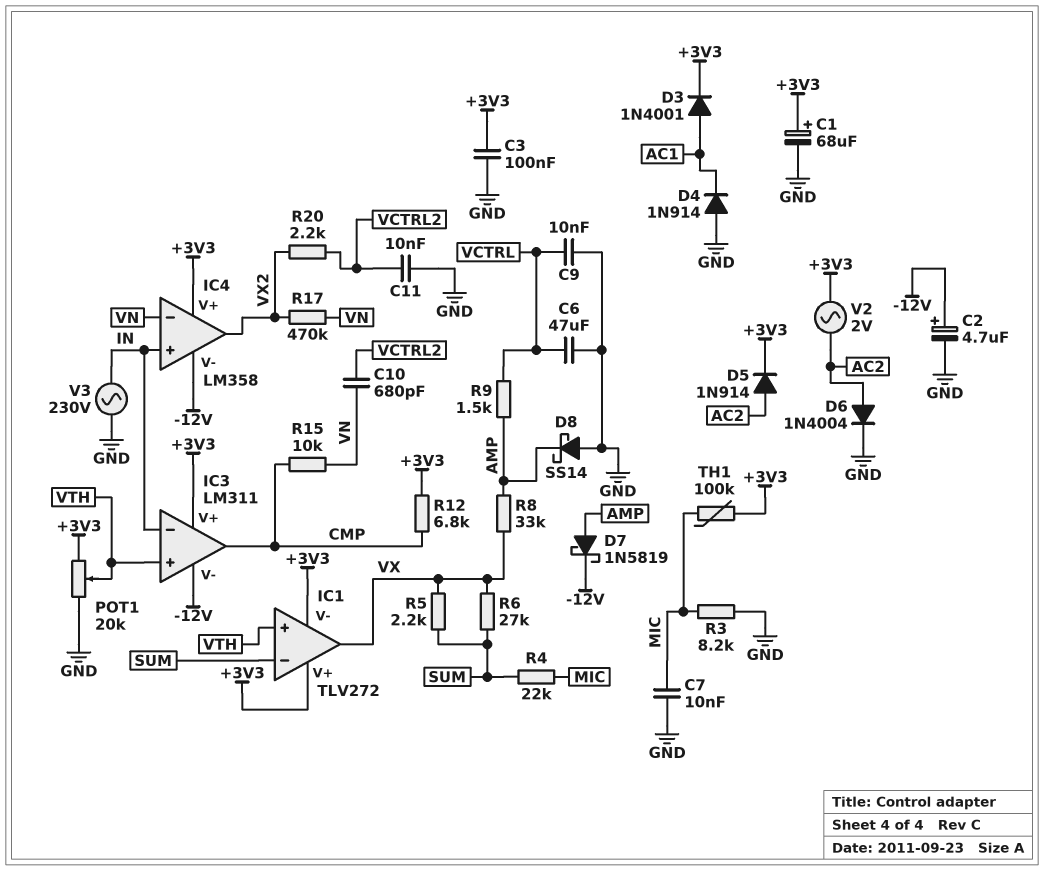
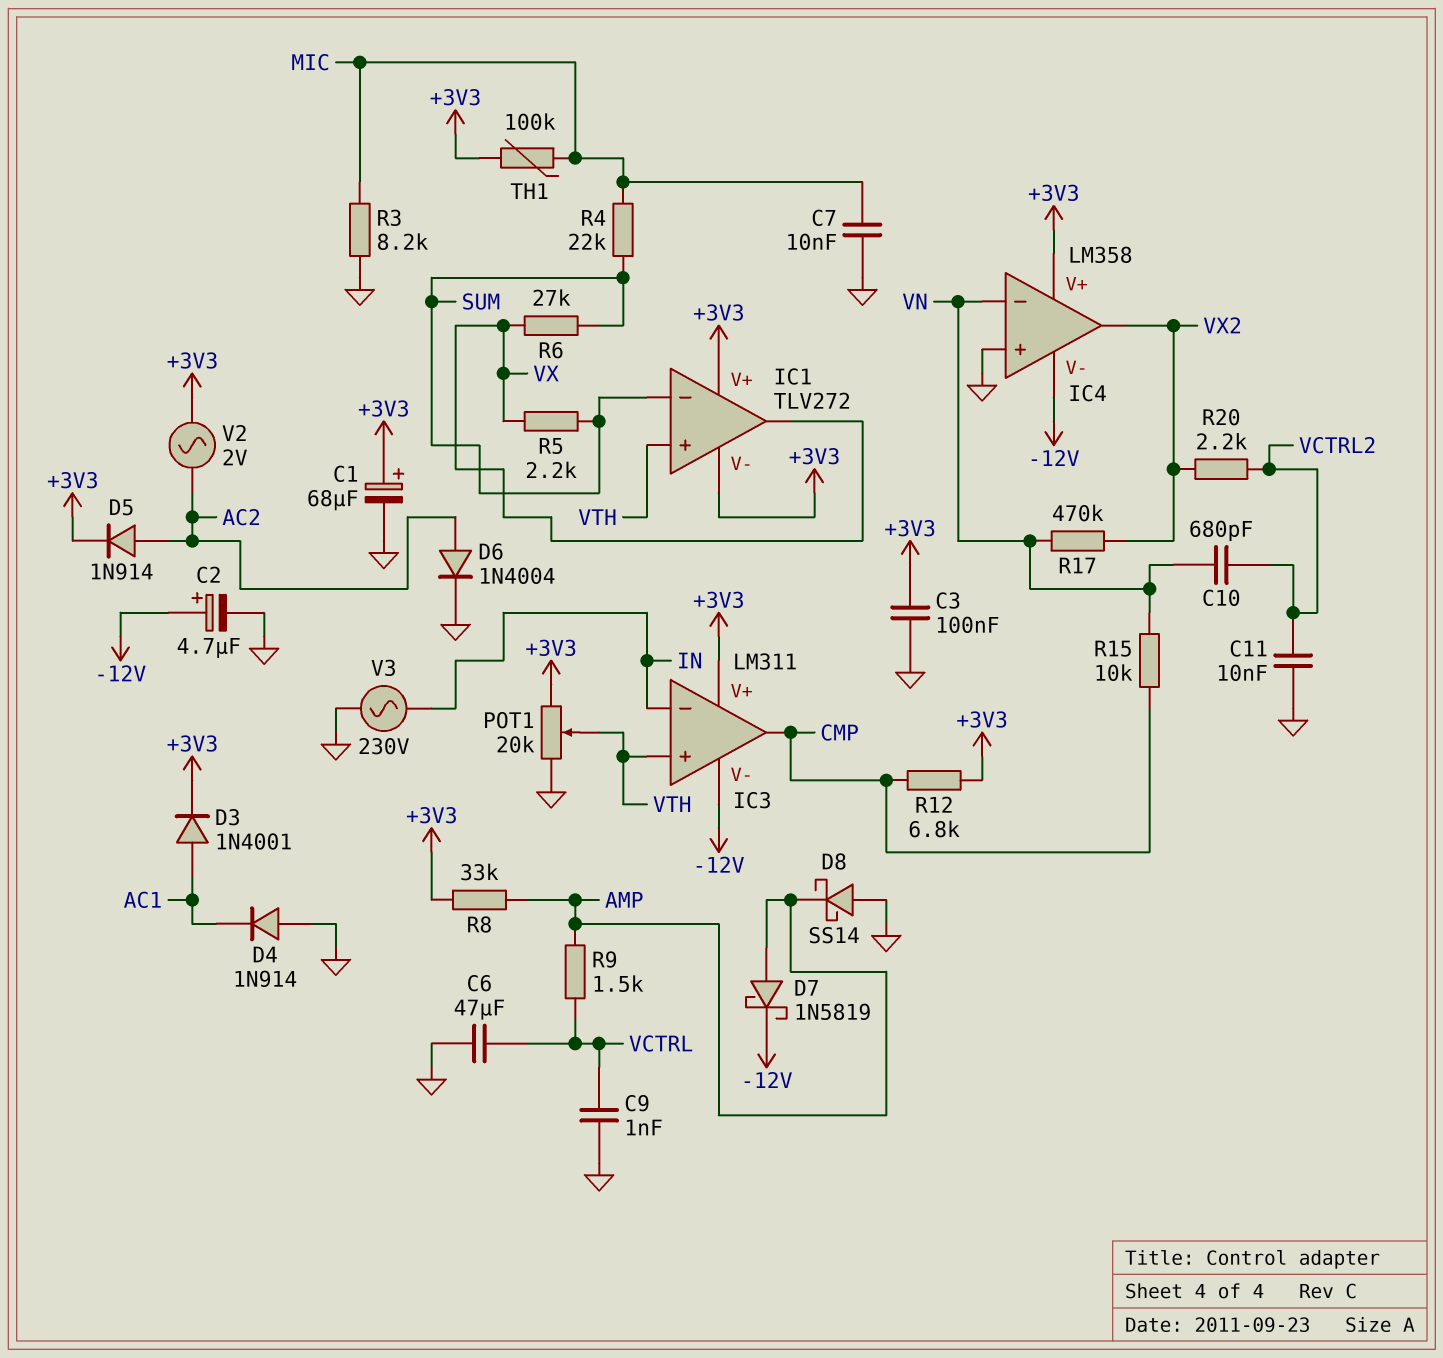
C9: 10nF (GND, VCTRL) -> 1nF (GND, VCTRL)
IC4 pin in+: IN -> GND
R8: 33k (AMP, VX) -> 33k (+3V3, AMP)

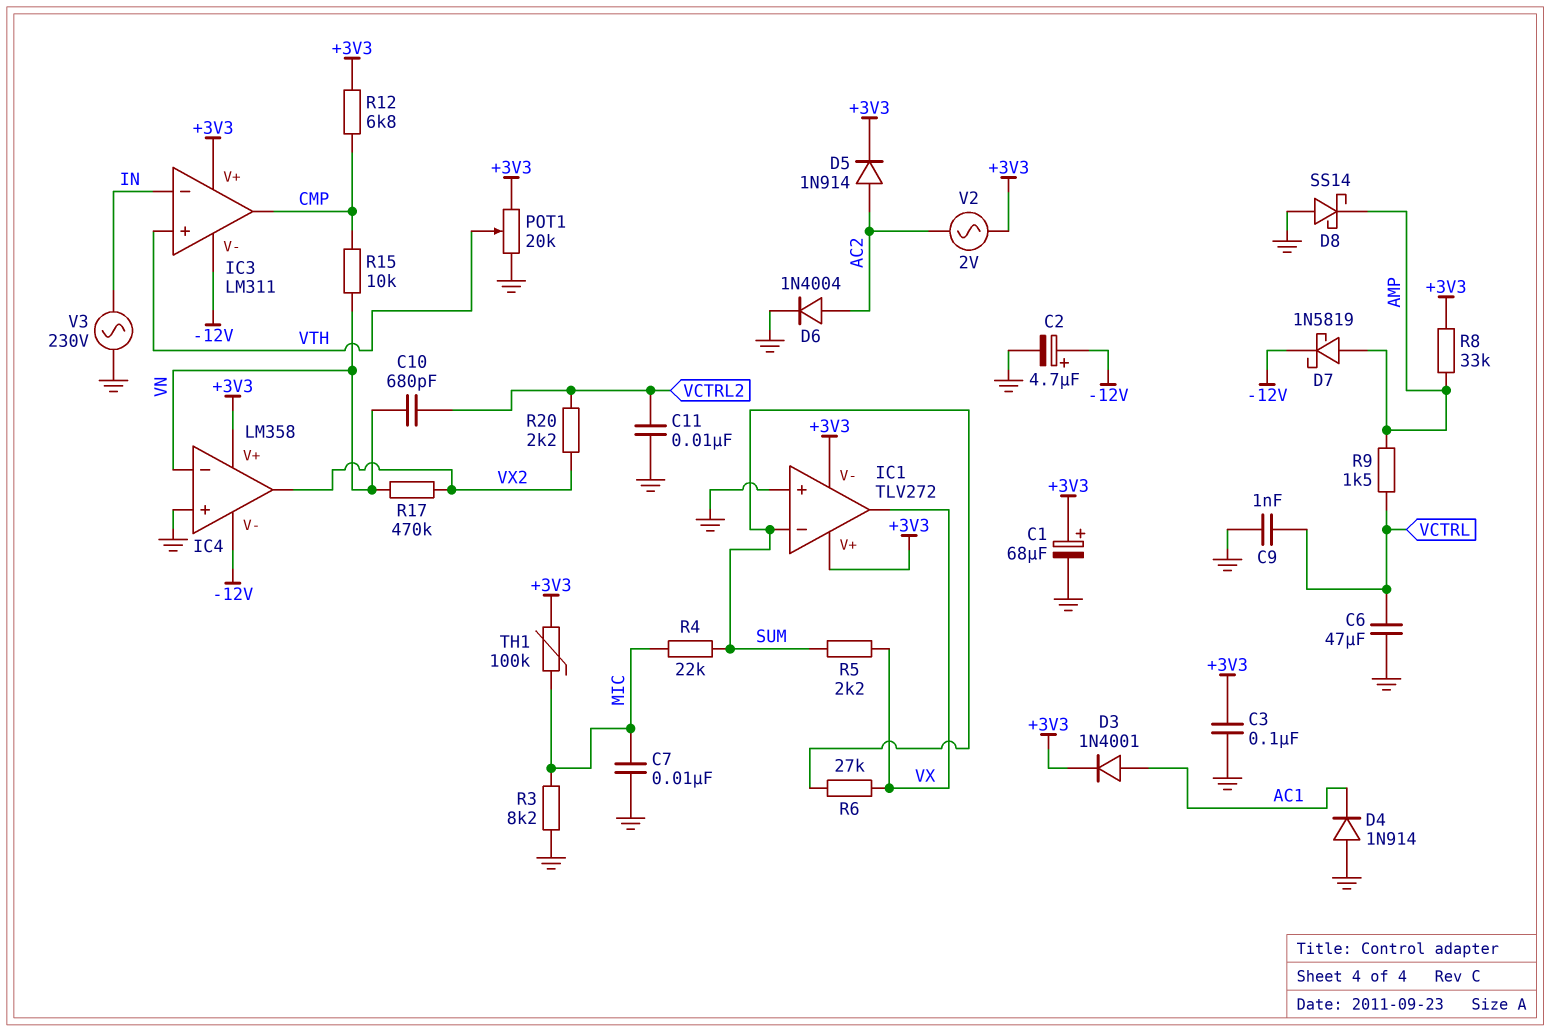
IC1 pin in+: VTH -> GND

